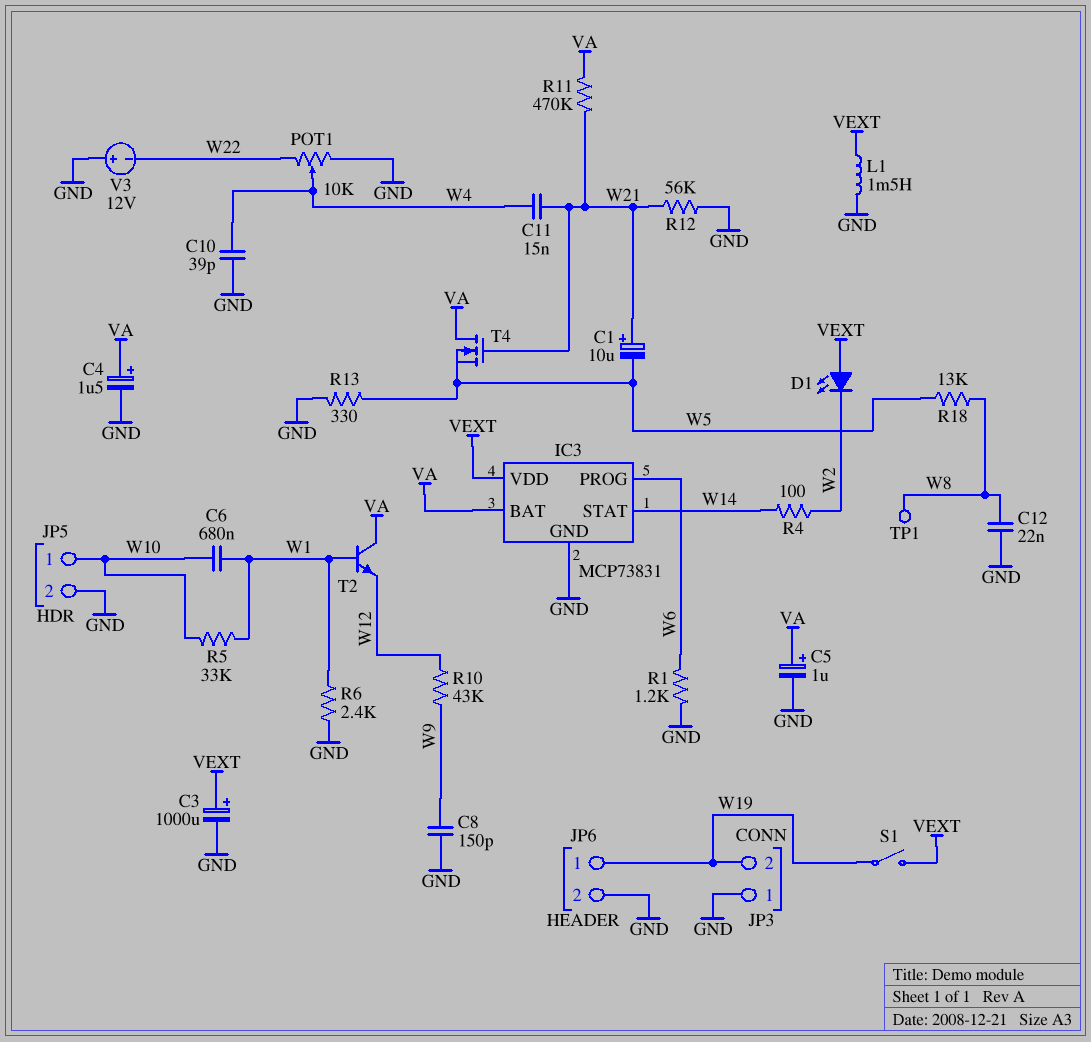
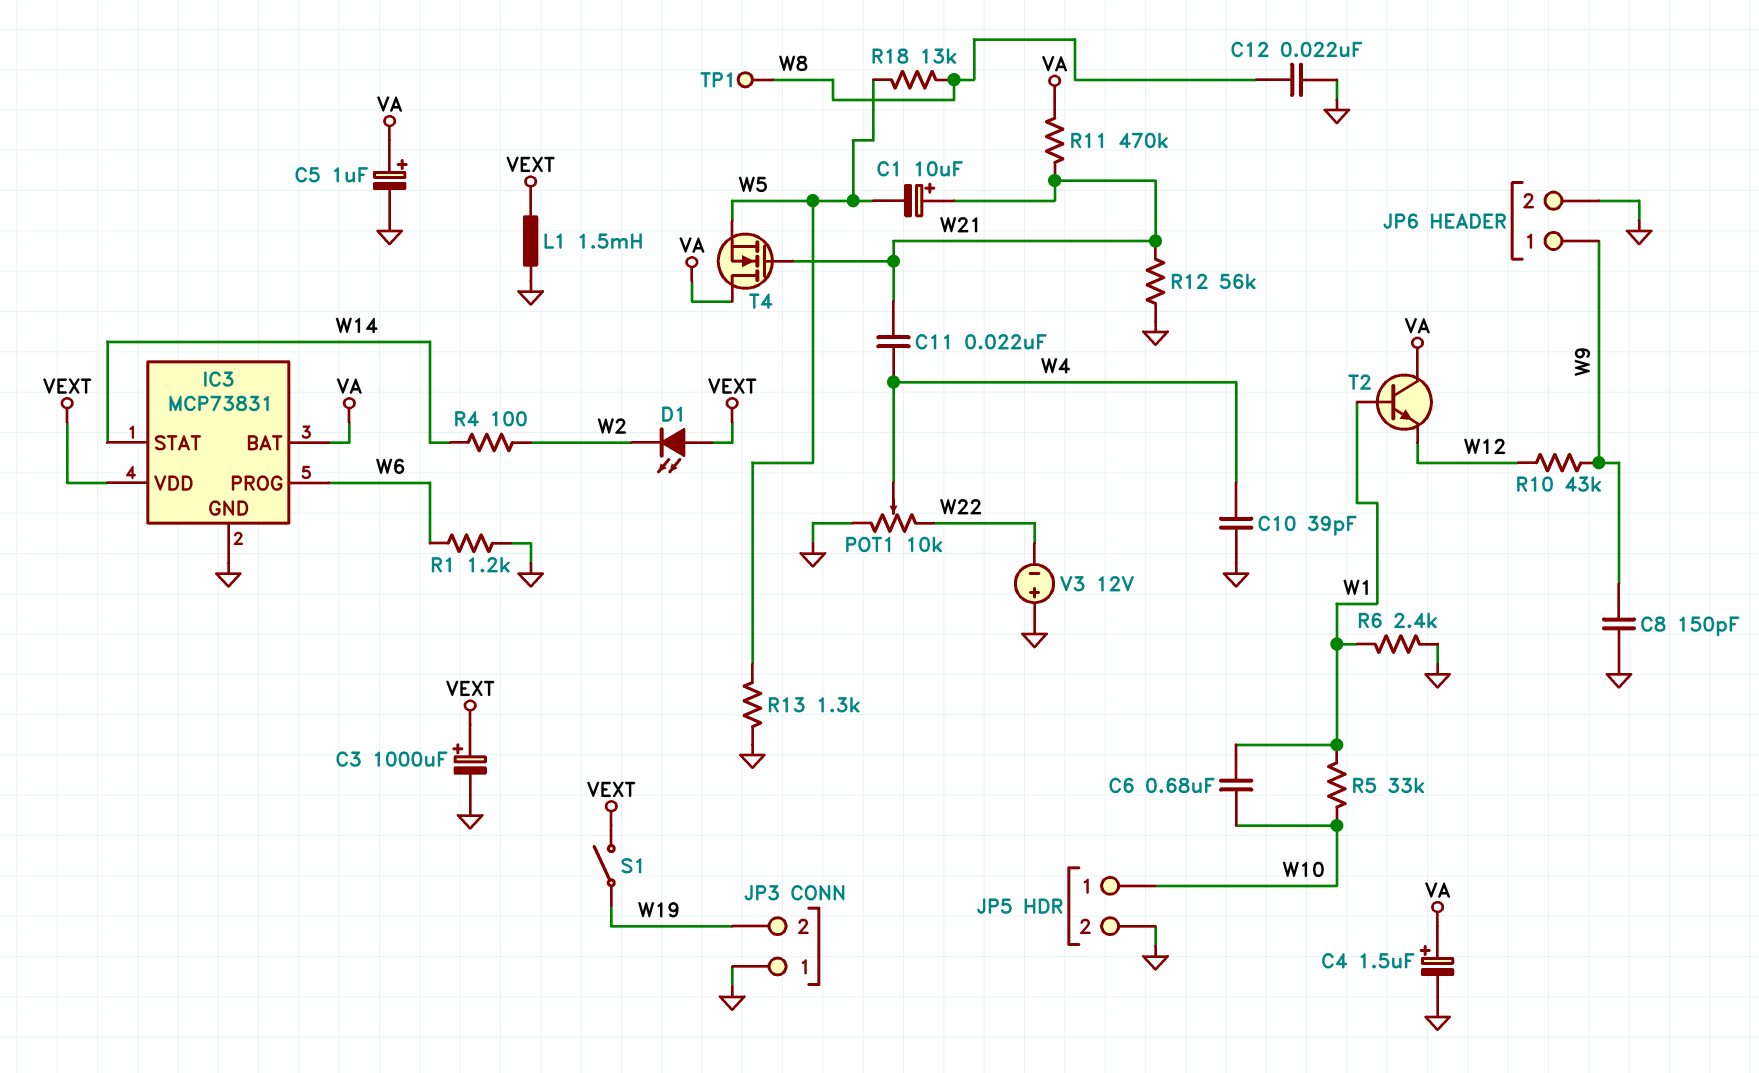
C11: 15nF (W4, W21) -> 22nF (W4, W21)
JP6 pin 1: W19 -> W9
R13: 330 (GND, W5) -> 1.3k (GND, W5)

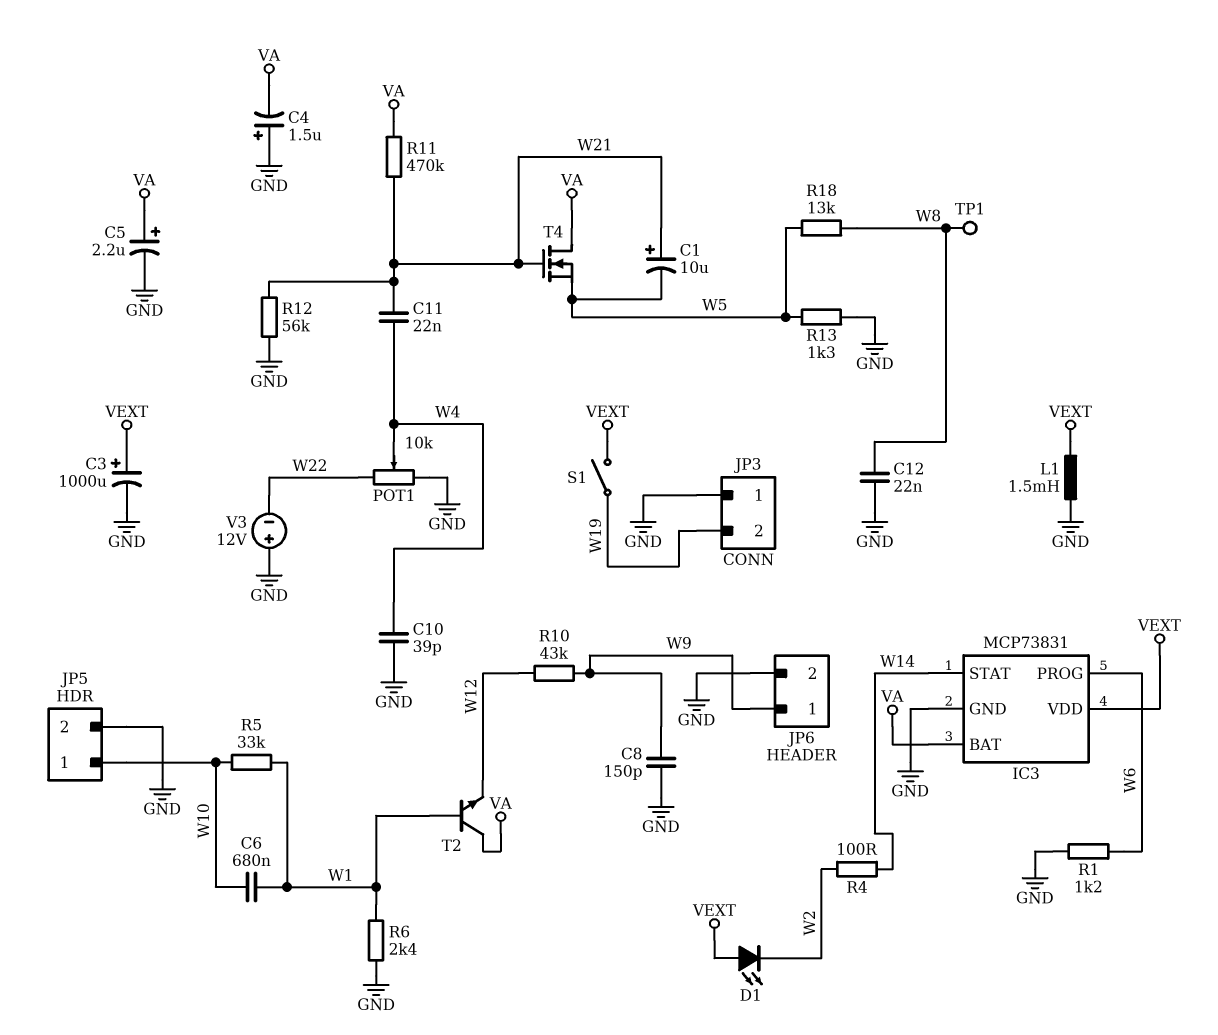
C4: 1.5uF (plus VA, minus GND) -> 1.5uF (plus GND, minus VA)
C5: 1uF (plus VA, minus GND) -> 2.2uF (plus VA, minus GND)

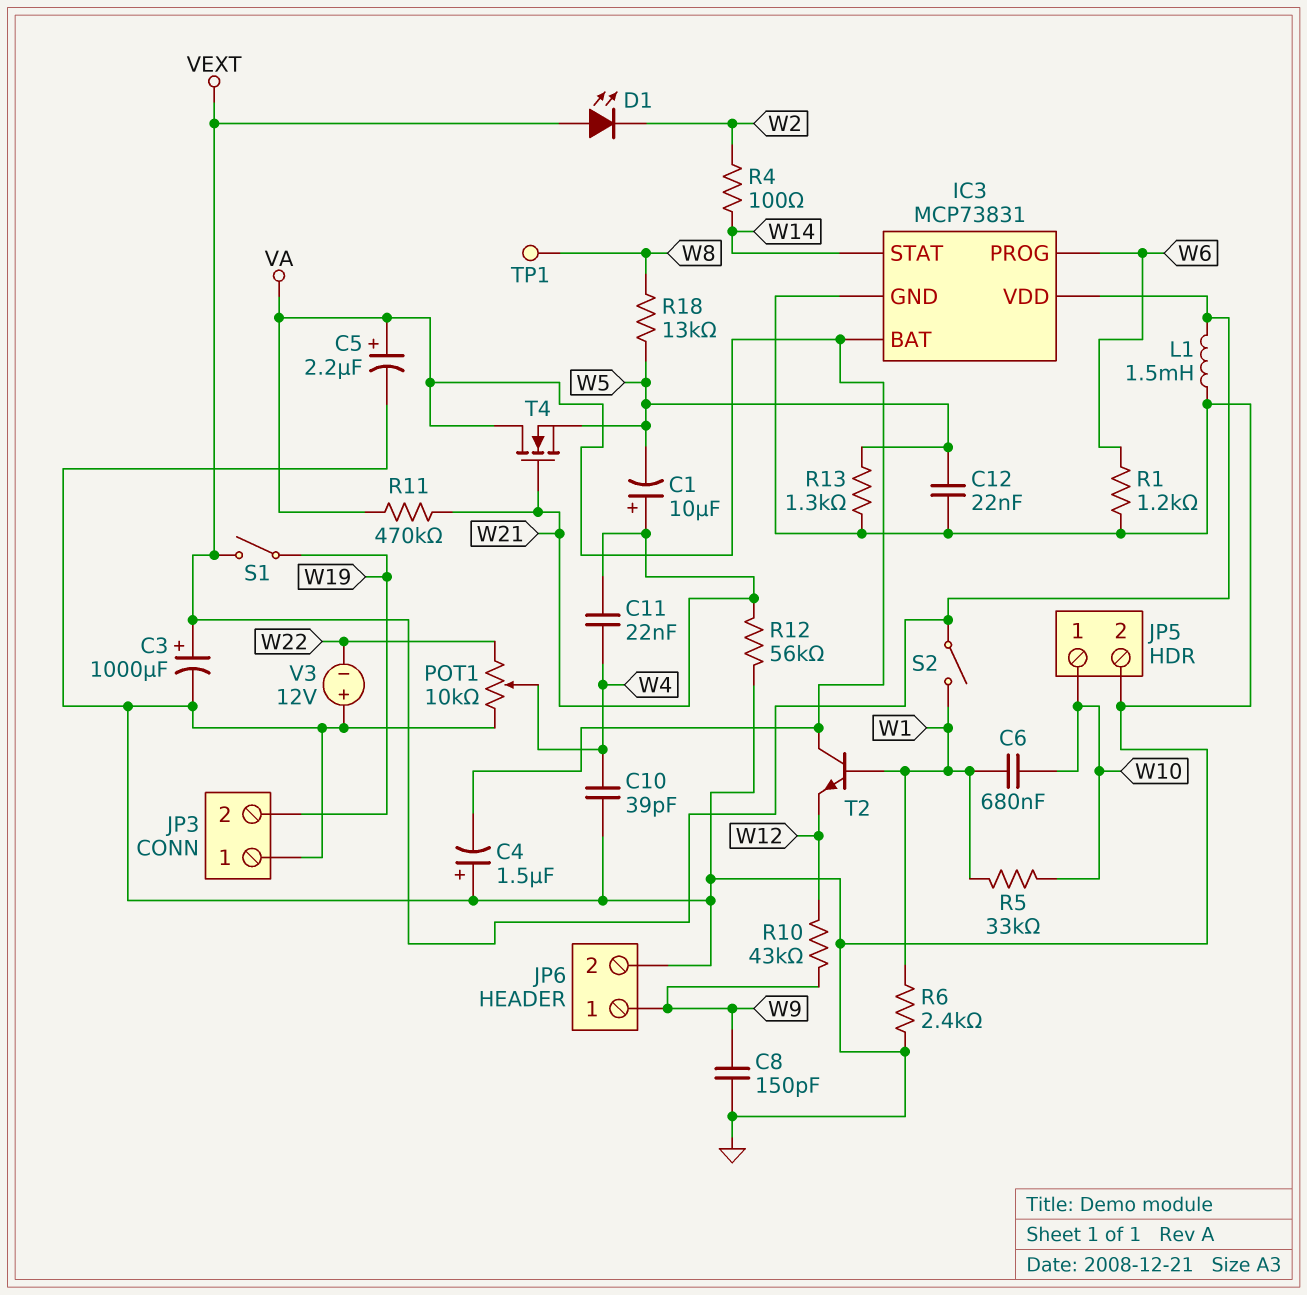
C12: 22nF (GND, W8) -> 22nF (GND, W5)
S2: none -> switch (VEXT, W1)

